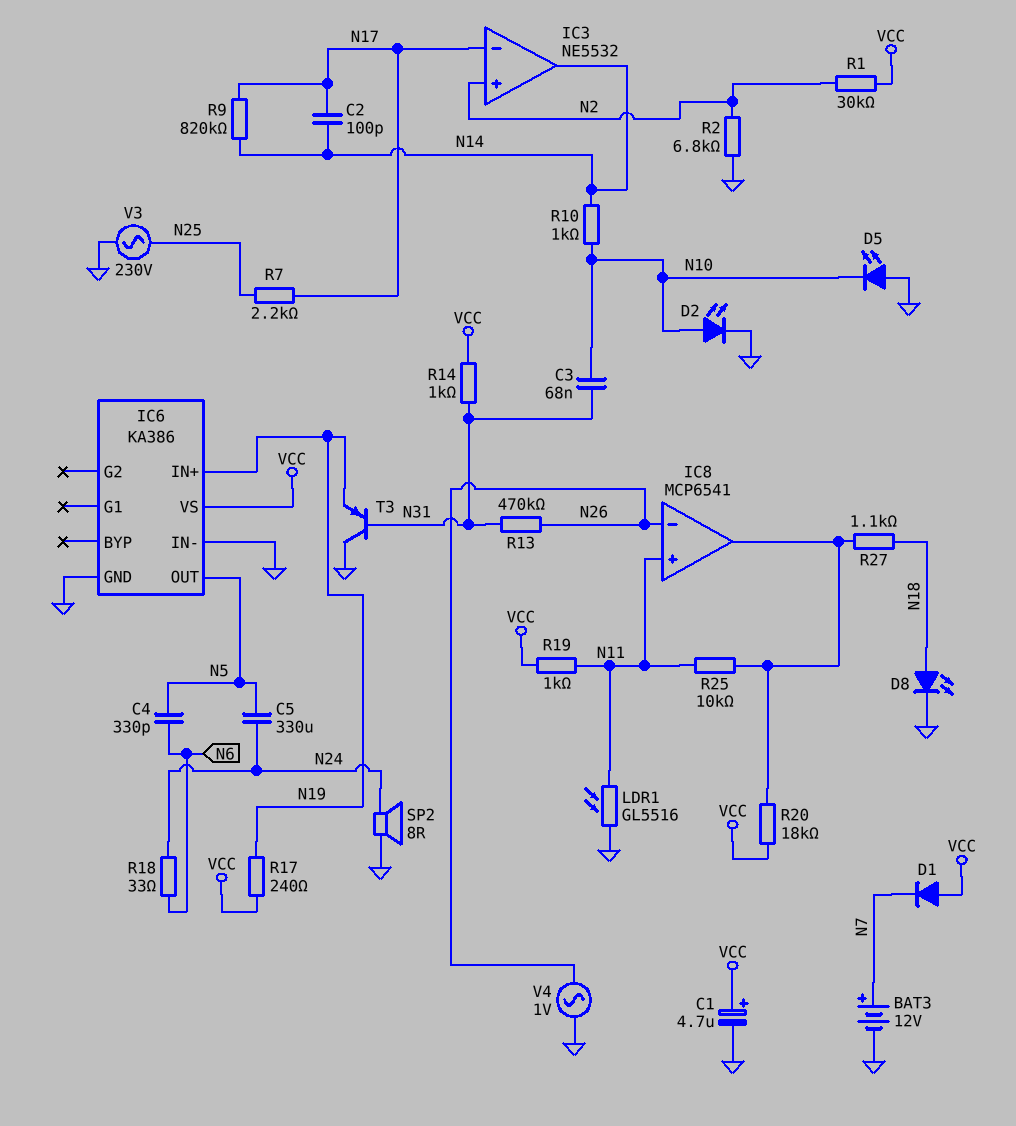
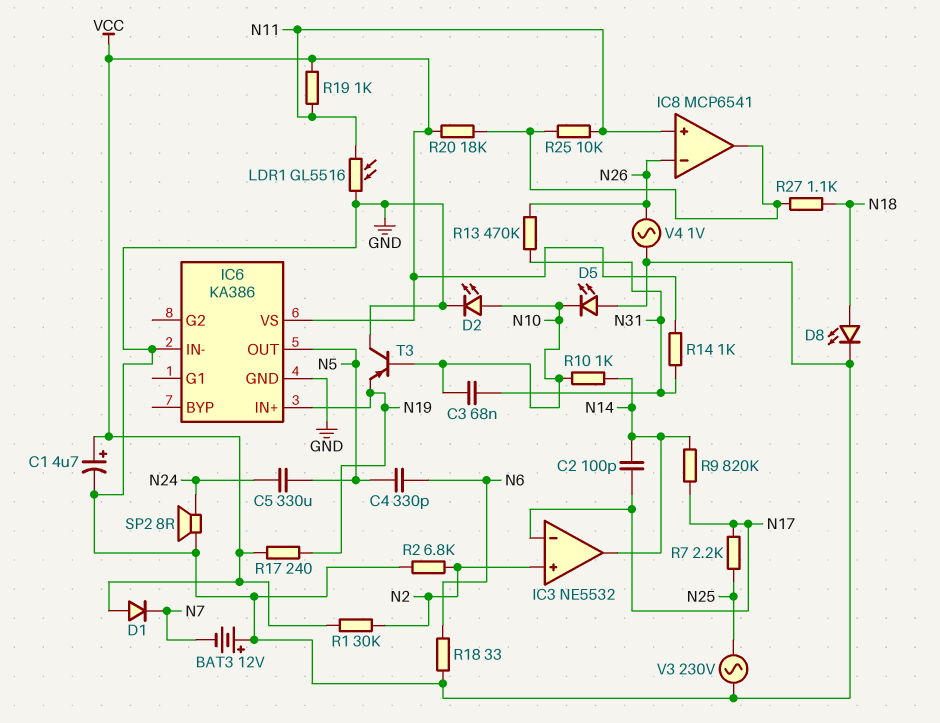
BAT3: 12V (plus N7, minus GND) -> 12V (plus GND, minus N7)
R18: 33 (N6, N24) -> 33 (GND, N6)
T3: PNP (B N31, C GND, E N19) -> PNP (B N10, C GND, E N19)

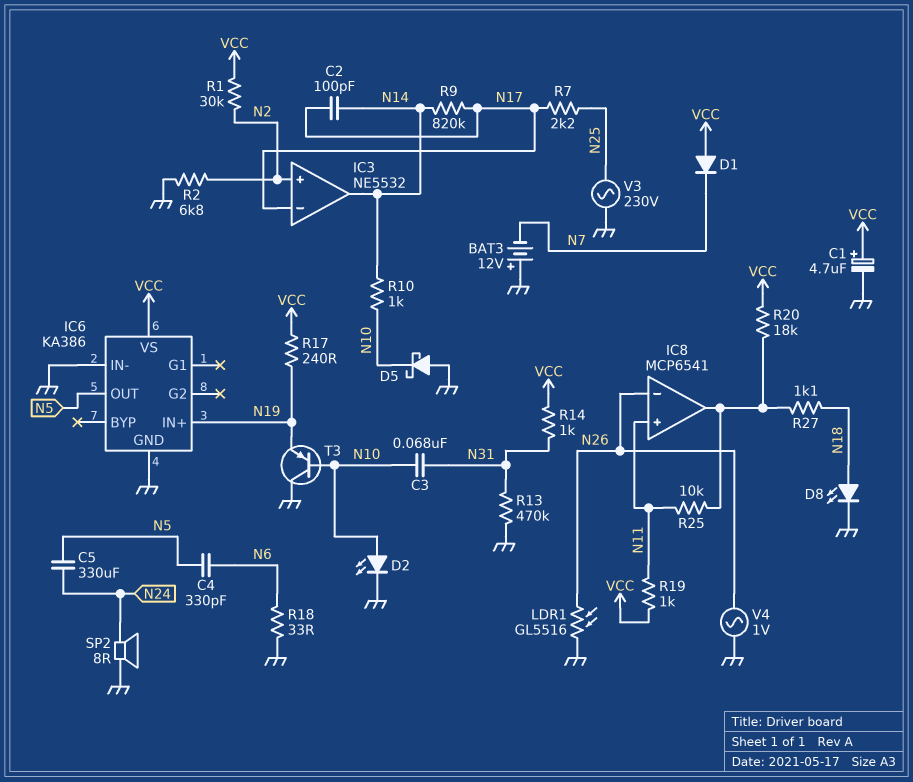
D5: LED (A GND, K N10) -> schottky (A GND, K N10)
LDR1: GL5516 (GND, N11) -> GL5516 (GND, N26)
R13: 470k (N26, N31) -> 470k (GND, N31)

